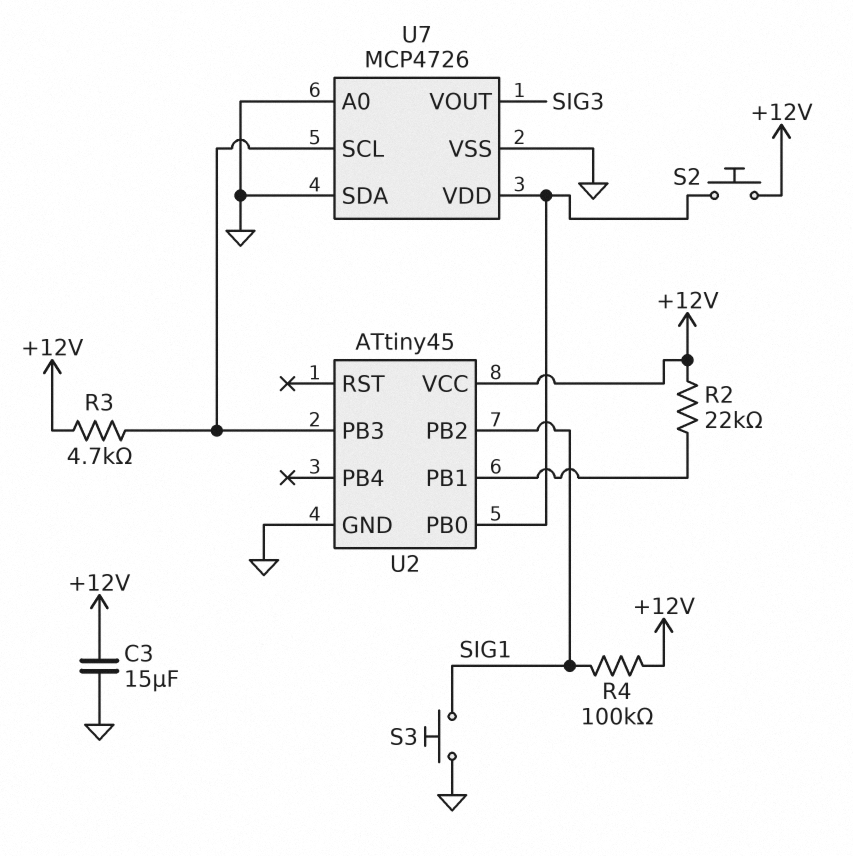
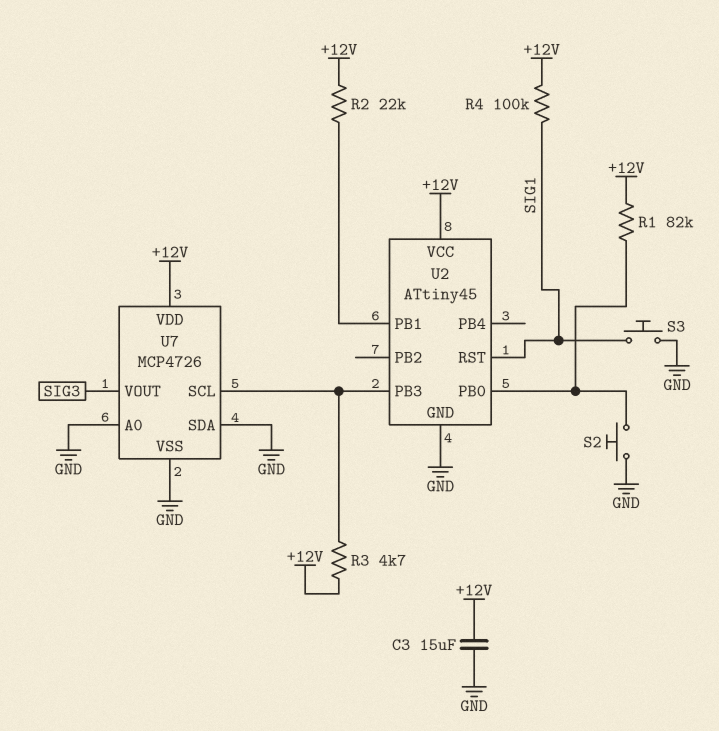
R1: none -> 82k (+12V, U2/PB0)
S2: button (+12V, U2/PB0) -> button (GND, U2/PB0)
U2 pin PB2: SIG1 -> none
U2 pin RST: none -> SIG1
U7 pin VDD: U2/PB0 -> +12V

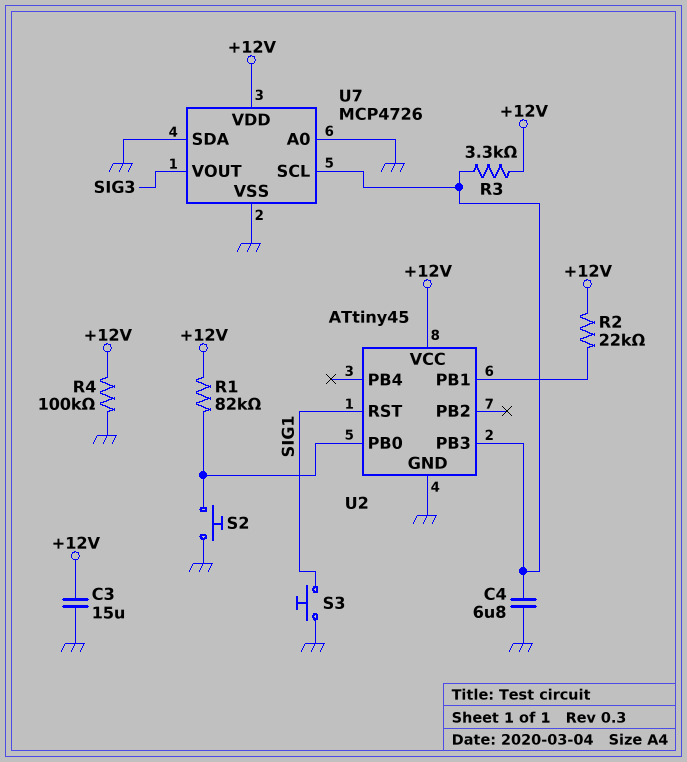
C4: none -> 6.8uF (GND, U2/PB3)
R3: 4.7k (+12V, U2/PB3) -> 3.3k (+12V, U2/PB3)
R4: 100k (+12V, SIG1) -> 100k (+12V, GND)

